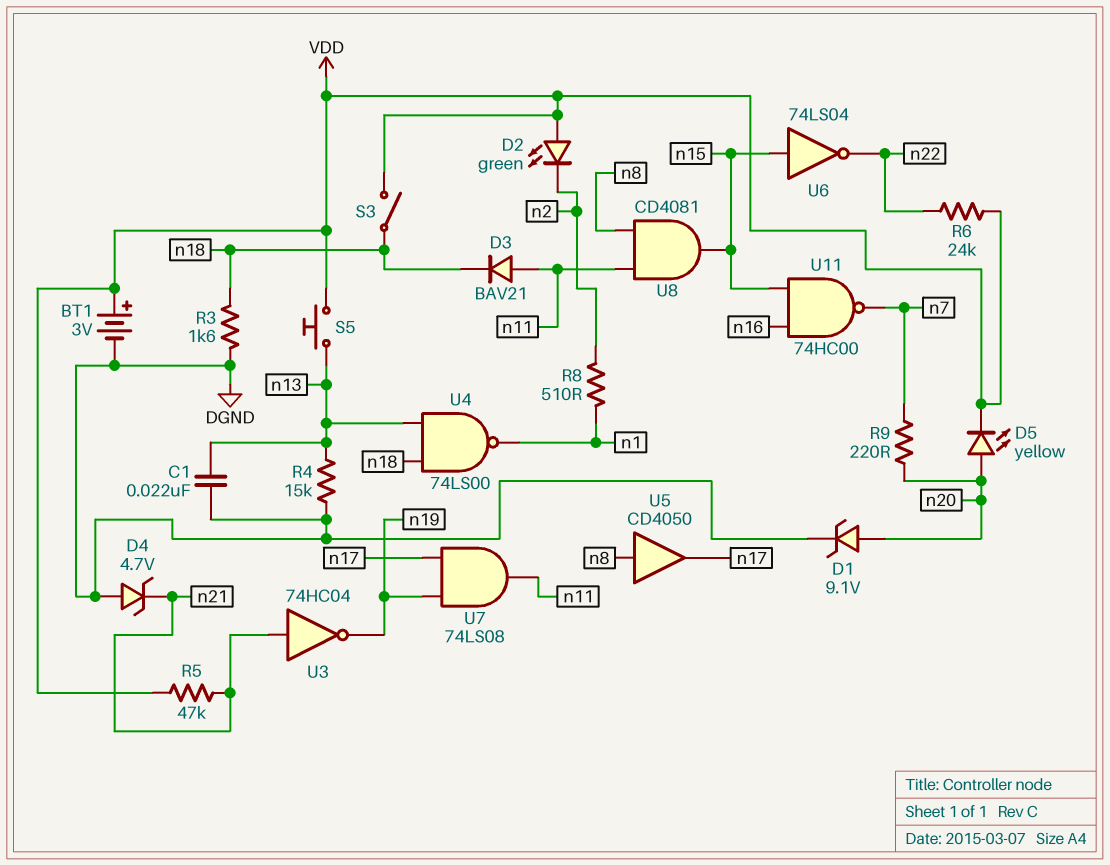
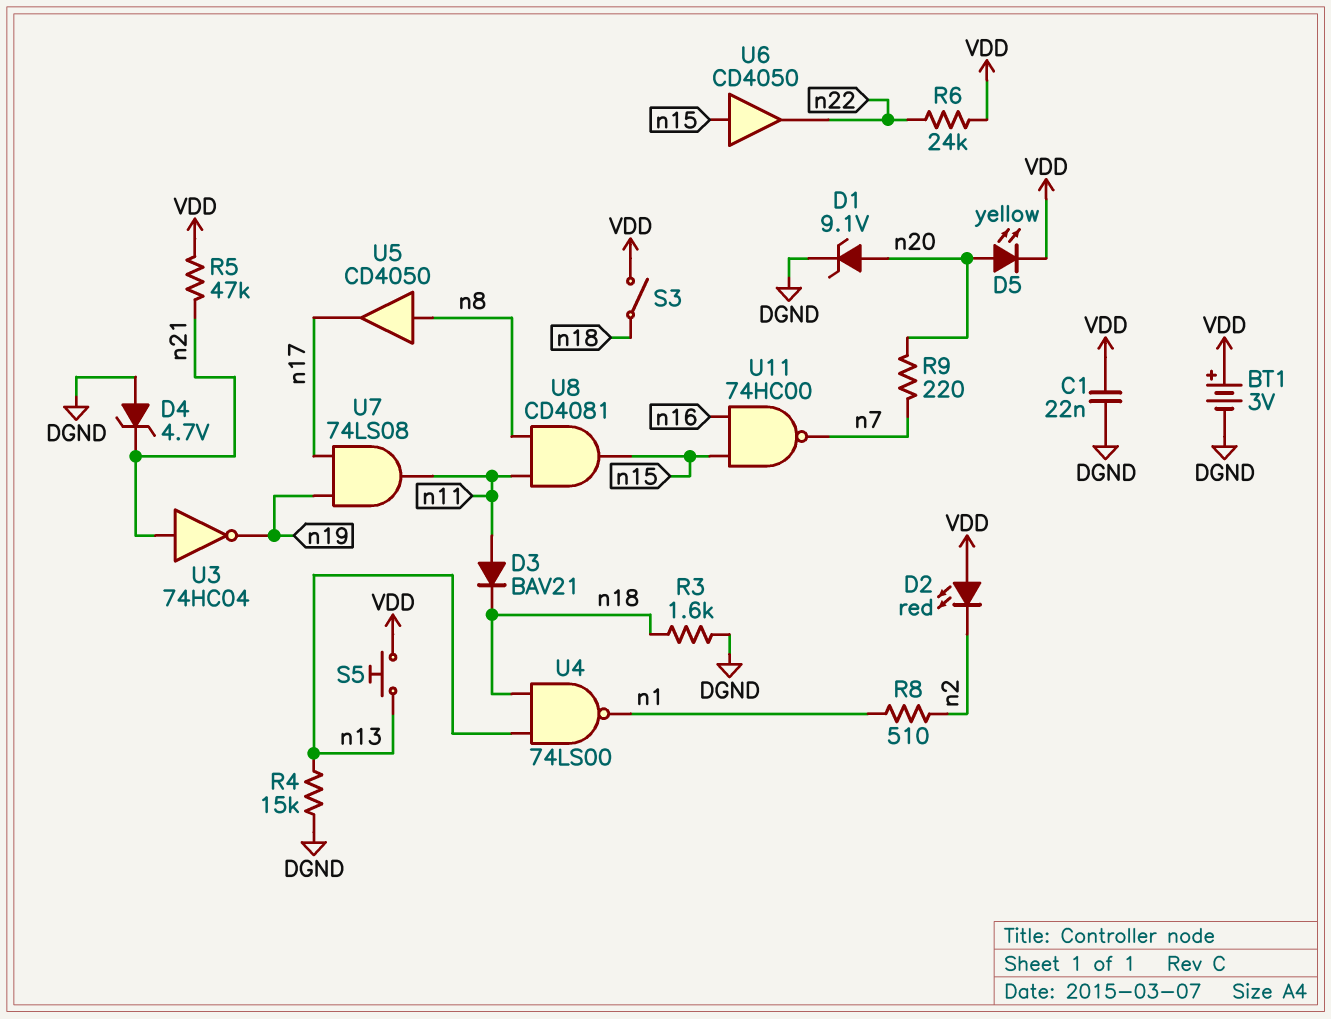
C1: 22nF (DGND, n13) -> 22nF (DGND, VDD)
D2: LED green (A VDD, K n2) -> LED red (A VDD, K n2)
U6: NOT 74LS04 (in n15, out n22) -> buffer CD4050 (in n15, out n22)

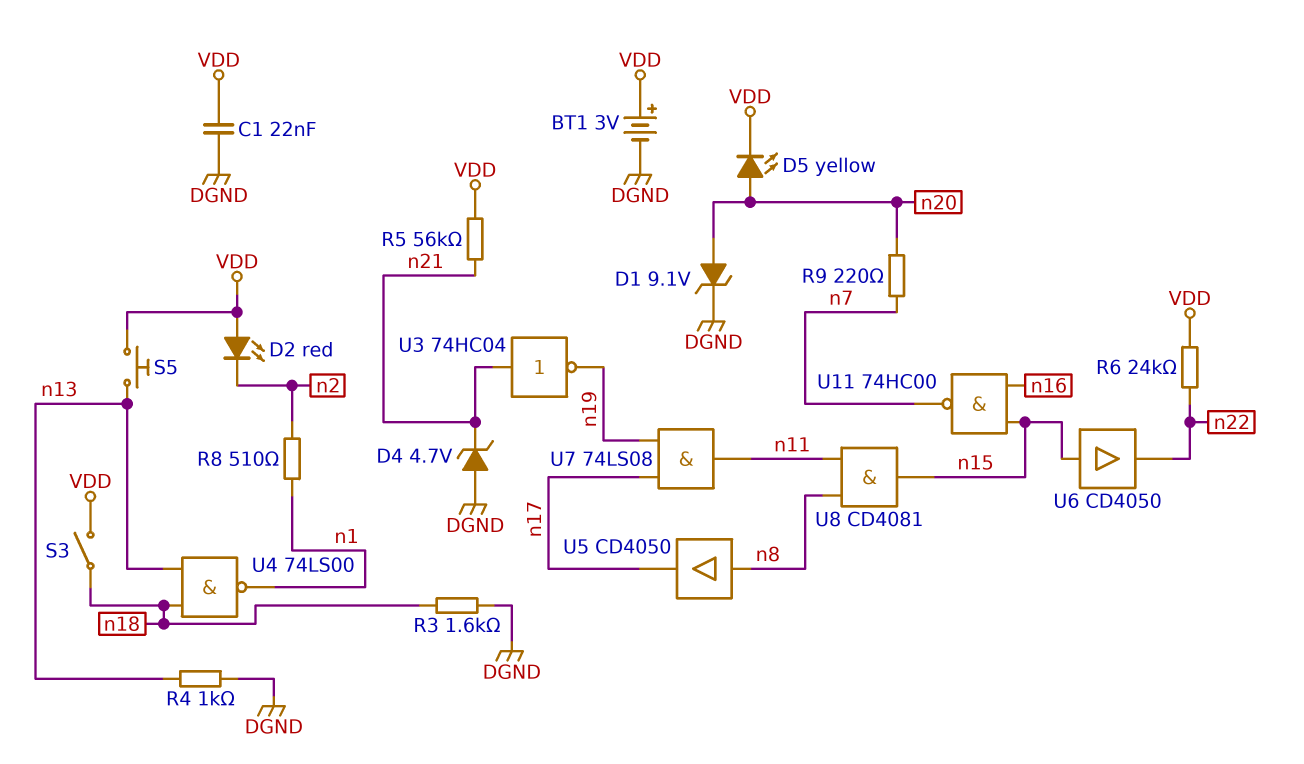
D3: diode BAV21 (A n11, K n18) -> none
R4: 15k (DGND, n13) -> 1k (DGND, n13)
R5: 47k (VDD, n21) -> 56k (VDD, n21)

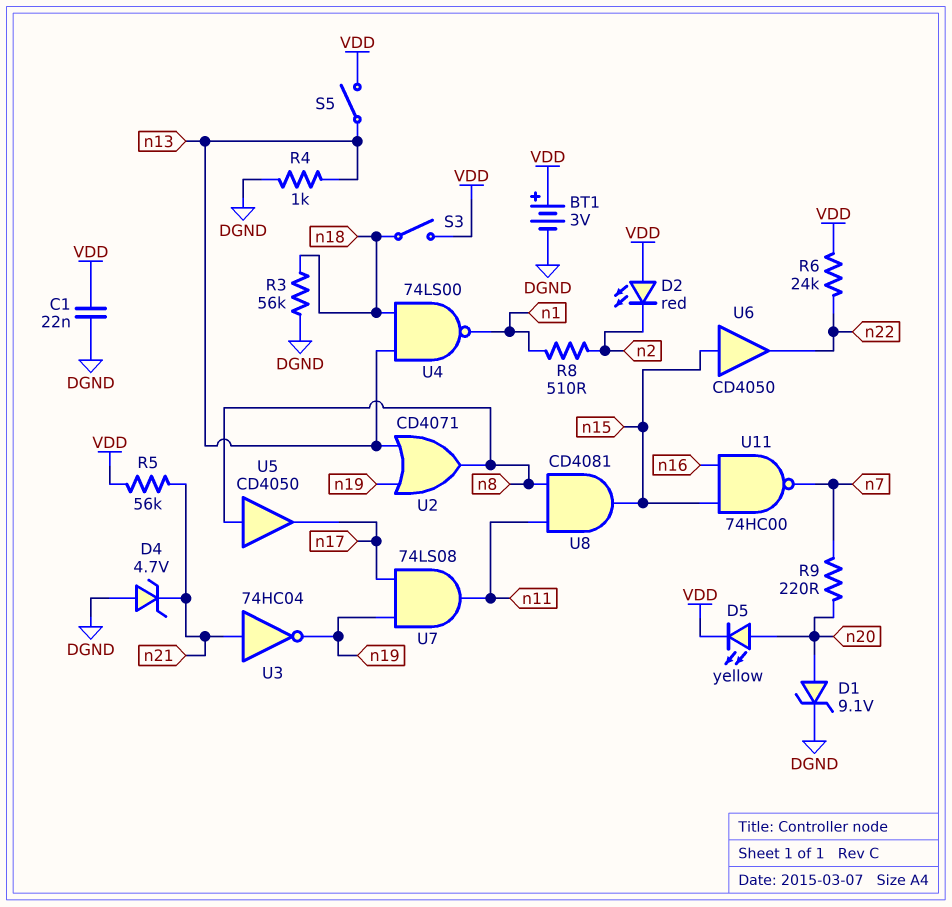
R3: 1.6k (DGND, n18) -> 56k (DGND, n18)
S5: button (VDD, n13) -> switch (VDD, n13)
U2: none -> OR CD4071 (in n13, in n19, out n8)

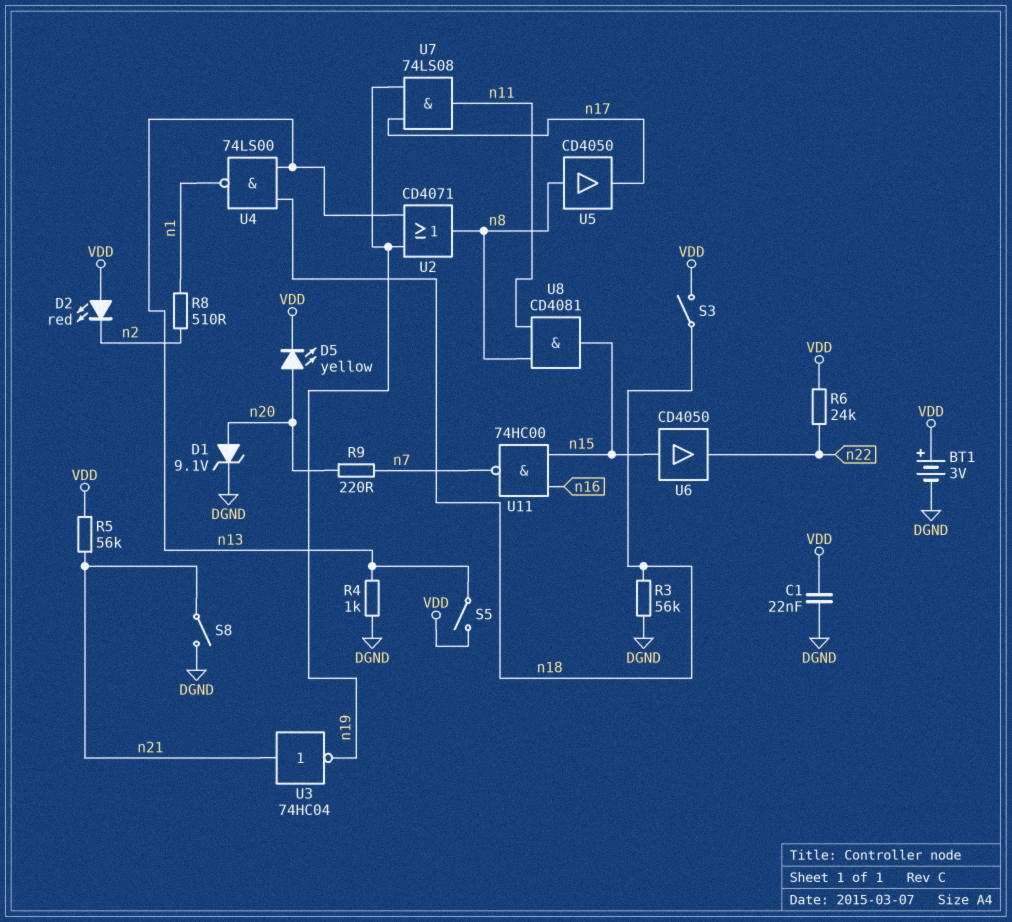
D4: zener 4.7V (A DGND, K n21) -> none
S8: none -> switch (DGND, n21)

